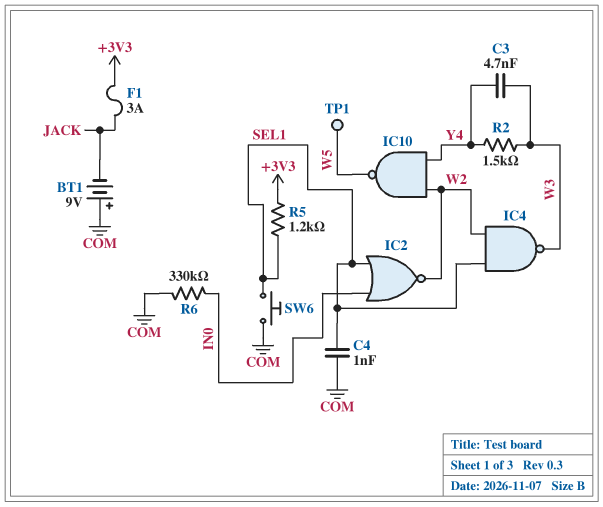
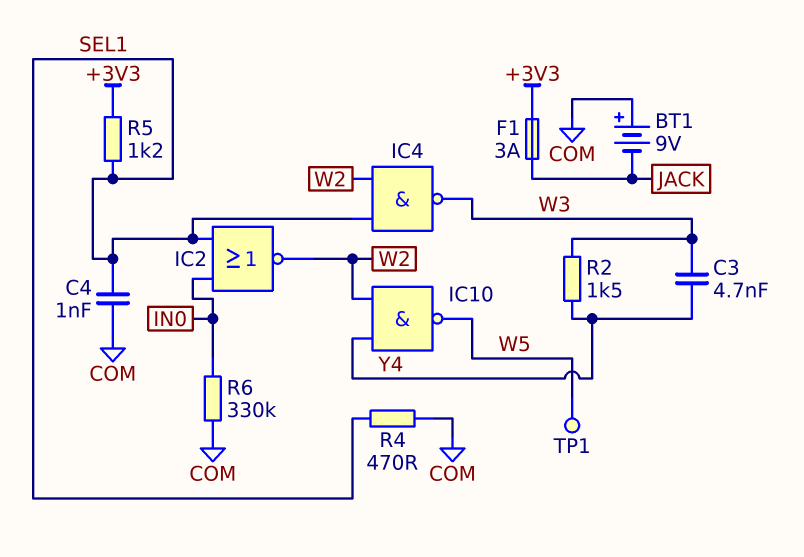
R4: none -> 470 (COM, SEL1)
SW6: button (COM, SEL1) -> none

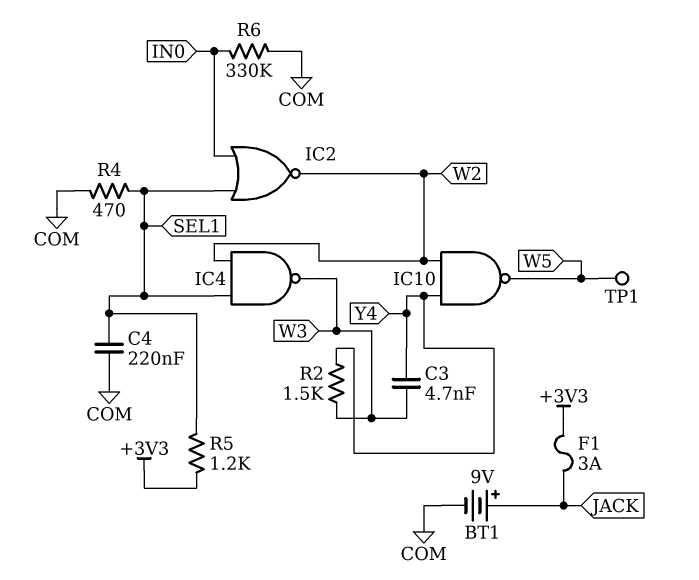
BT1: 9V (plus COM, minus JACK) -> 9V (plus JACK, minus COM)
C4: 1nF (COM, SEL1) -> 220nF (COM, SEL1)

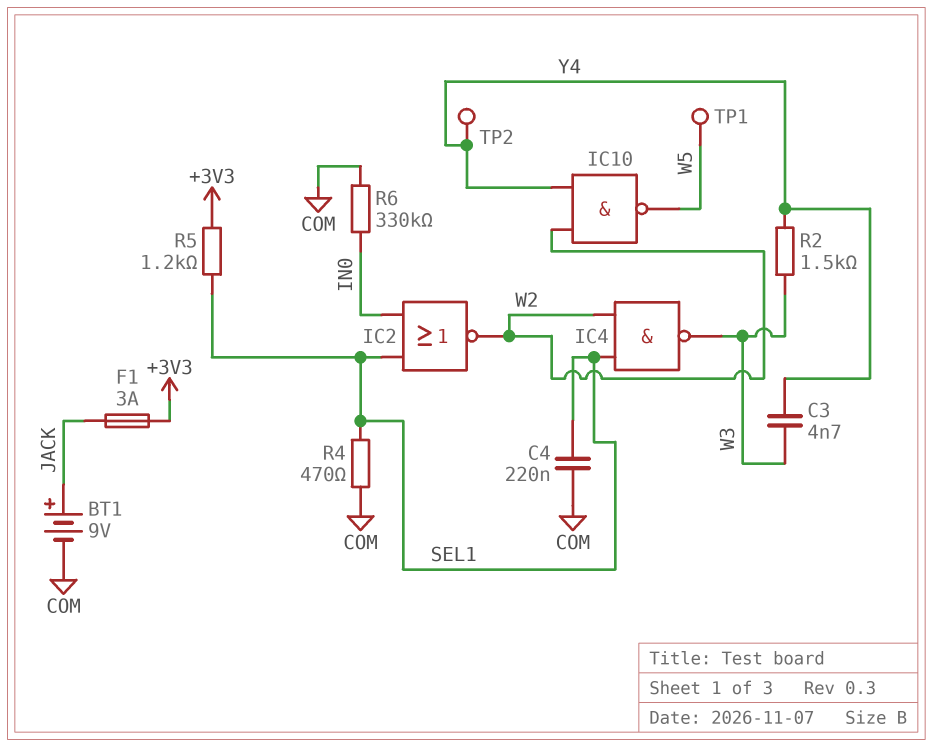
TP2: none -> test point (Y4)

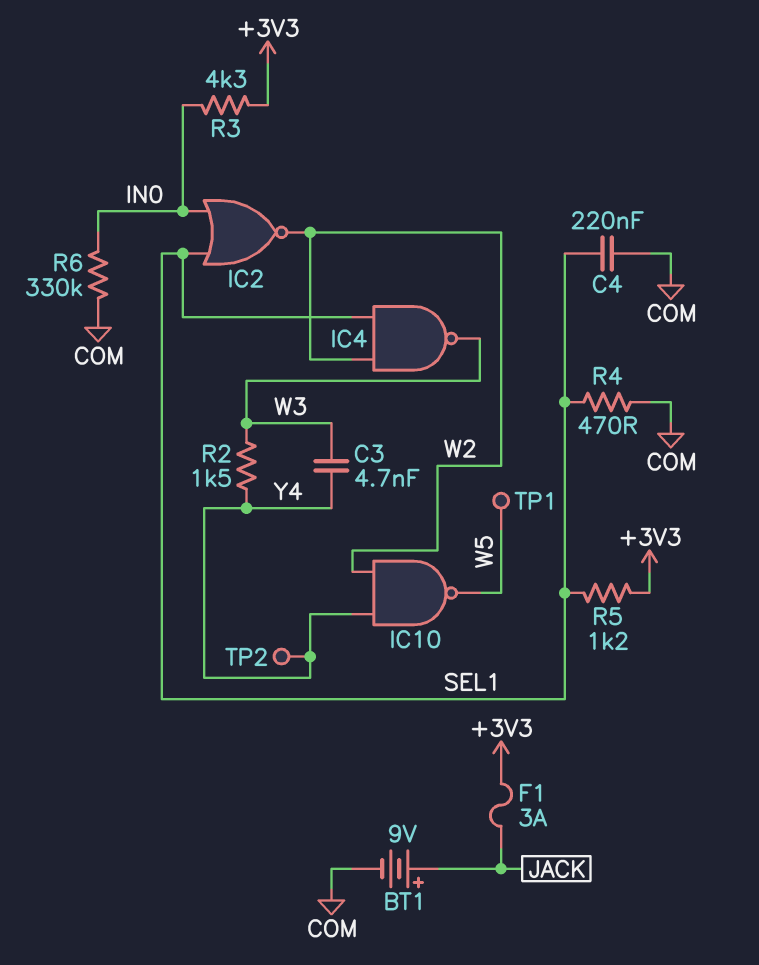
R3: none -> 4.3k (+3V3, IN0)

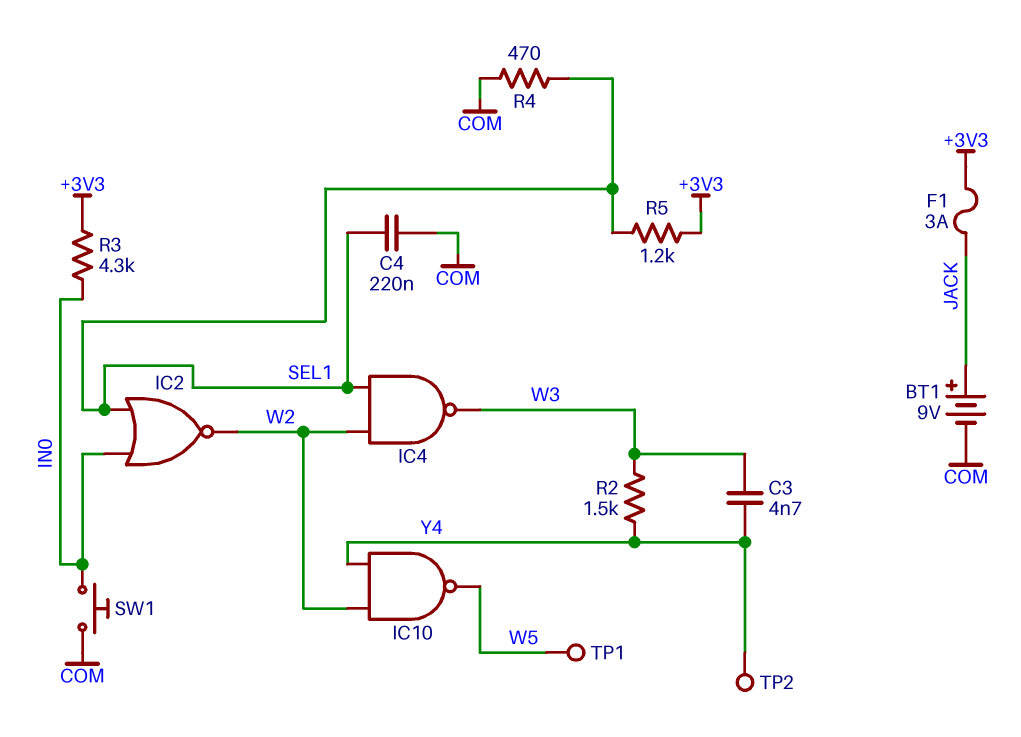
R6: 330k (COM, IN0) -> none
SW1: none -> button (COM, IN0)

